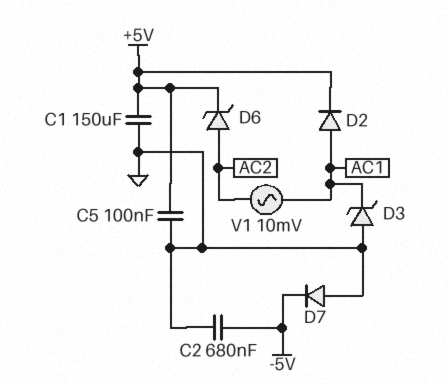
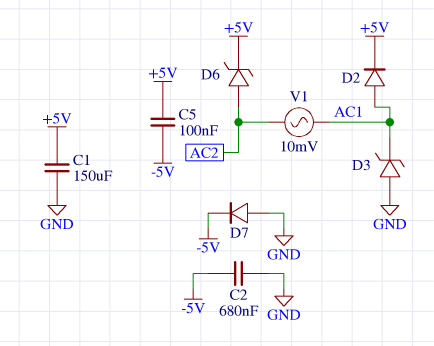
C5: 100nF (+5V, GND) -> 100nF (+5V, -5V)

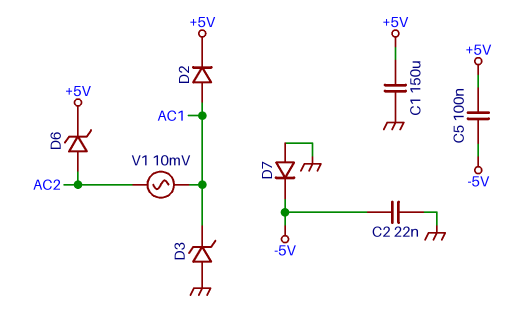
C2: 680nF (-5V, GND) -> 22nF (-5V, GND)

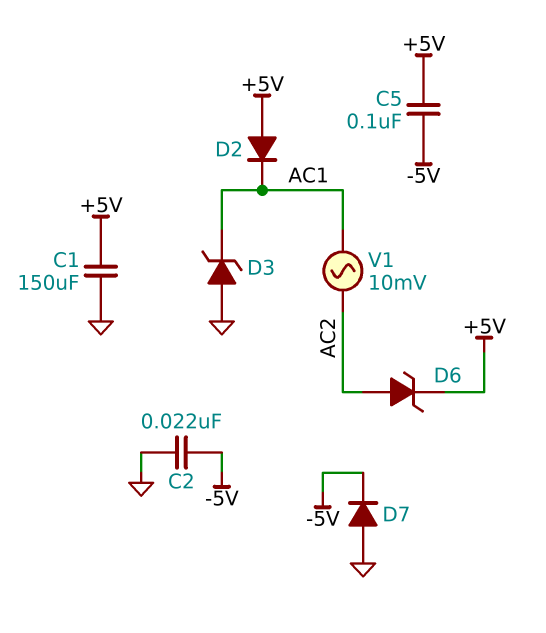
D2: diode (A AC1, K +5V) -> diode (A +5V, K AC1)

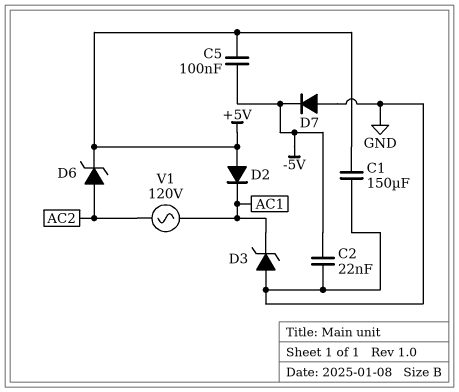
V1: AC 10mV (AC1, AC2) -> AC 120V (AC1, AC2)

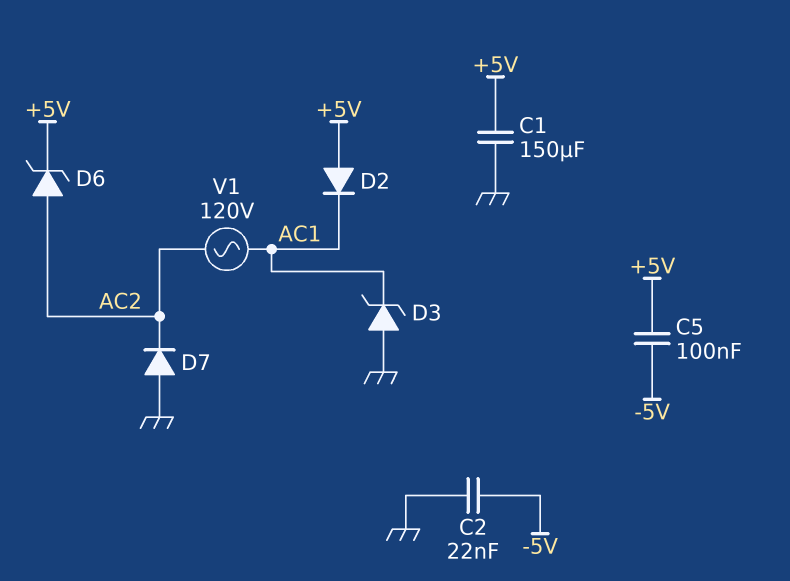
D7: diode (A GND, K -5V) -> diode (A GND, K AC2)

